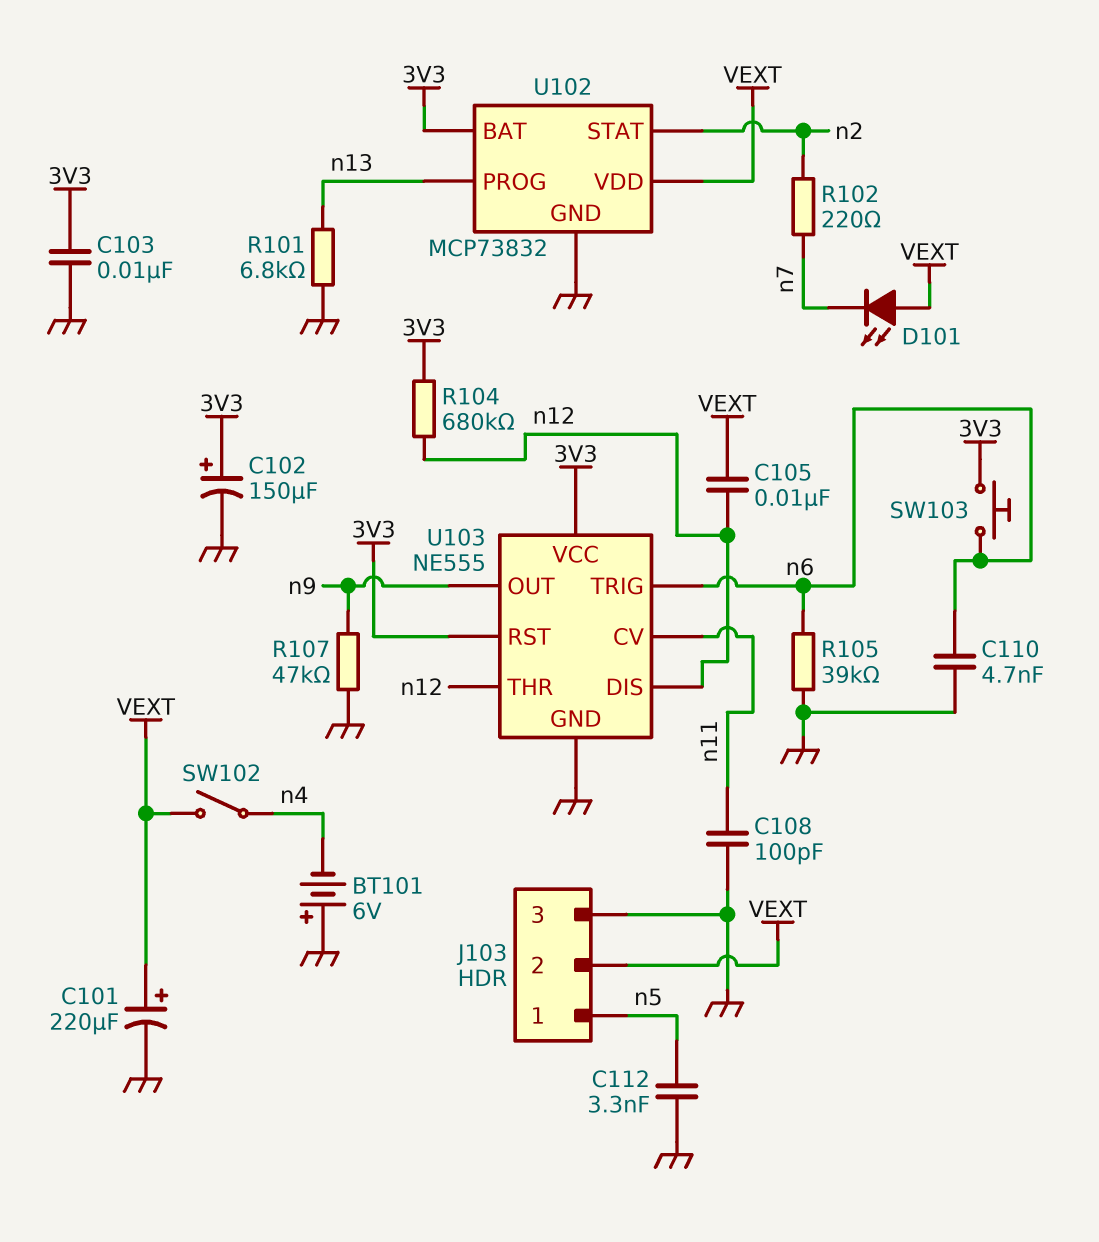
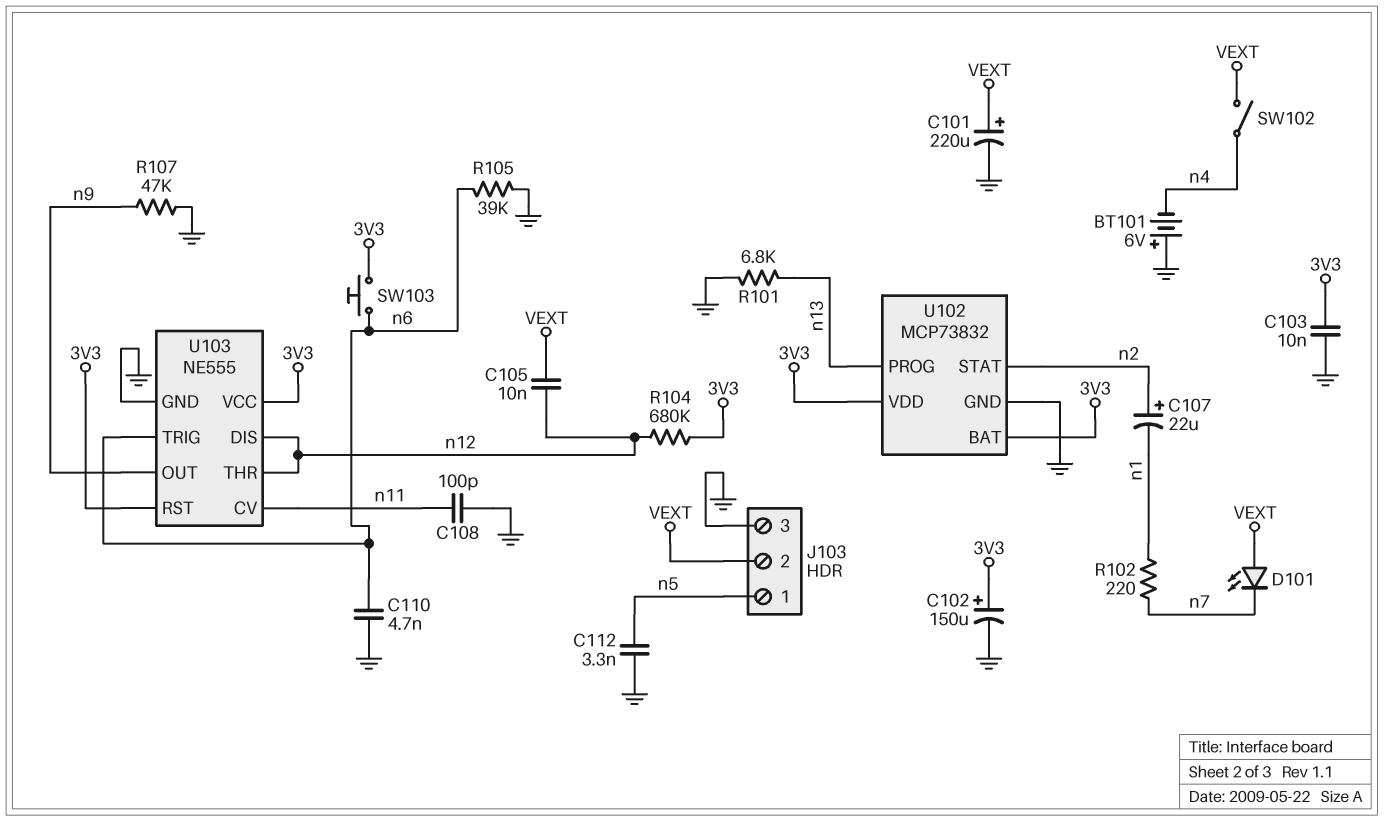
C107: none -> 22uF (plus n2, minus n1)
R102: 220 (n2, n7) -> 220 (n1, n7)
U102 pin VDD: VEXT -> 3V3

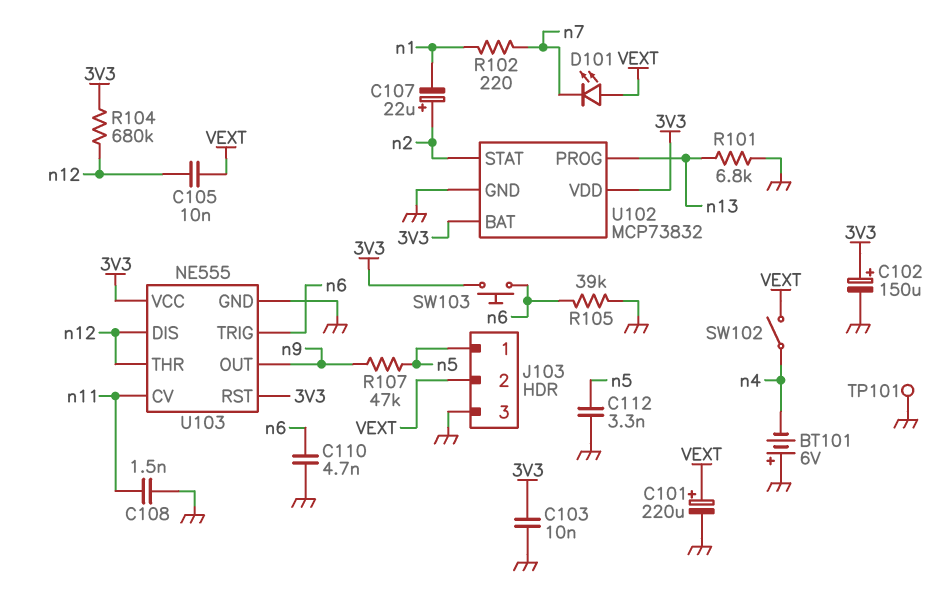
C108: 100pF (GND, n11) -> 1.5nF (GND, n11)
R107: 47k (GND, n9) -> 47k (n5, n9)
TP101: none -> test point (GND)

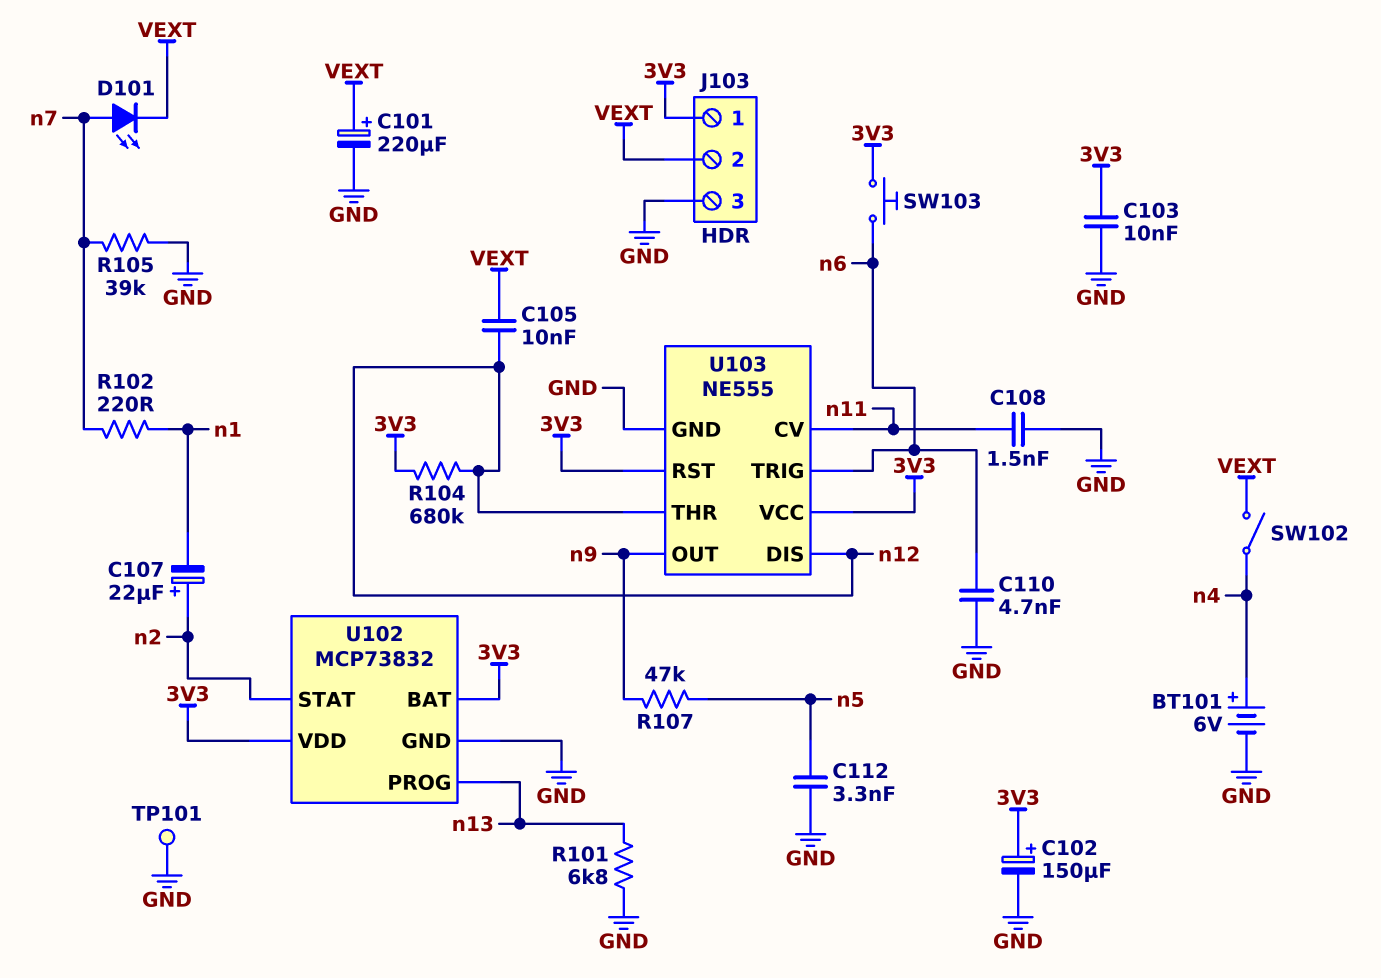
BT101: 6V (plus GND, minus n4) -> 6V (plus n4, minus GND)
D101: LED (A VEXT, K n7) -> LED (A n7, K VEXT)
J103 pin 1: n5 -> 3V3
R105: 39k (GND, n6) -> 39k (GND, n7)

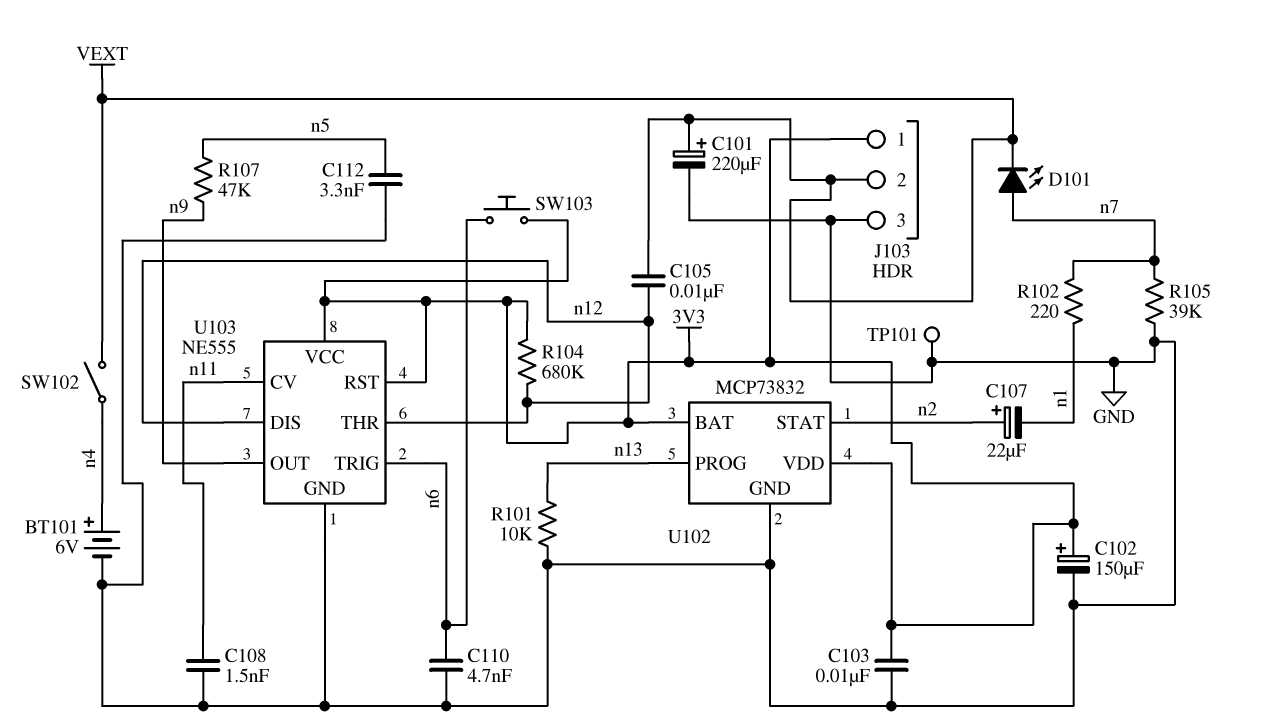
R101: 6.8k (GND, n13) -> 10k (GND, n13)

